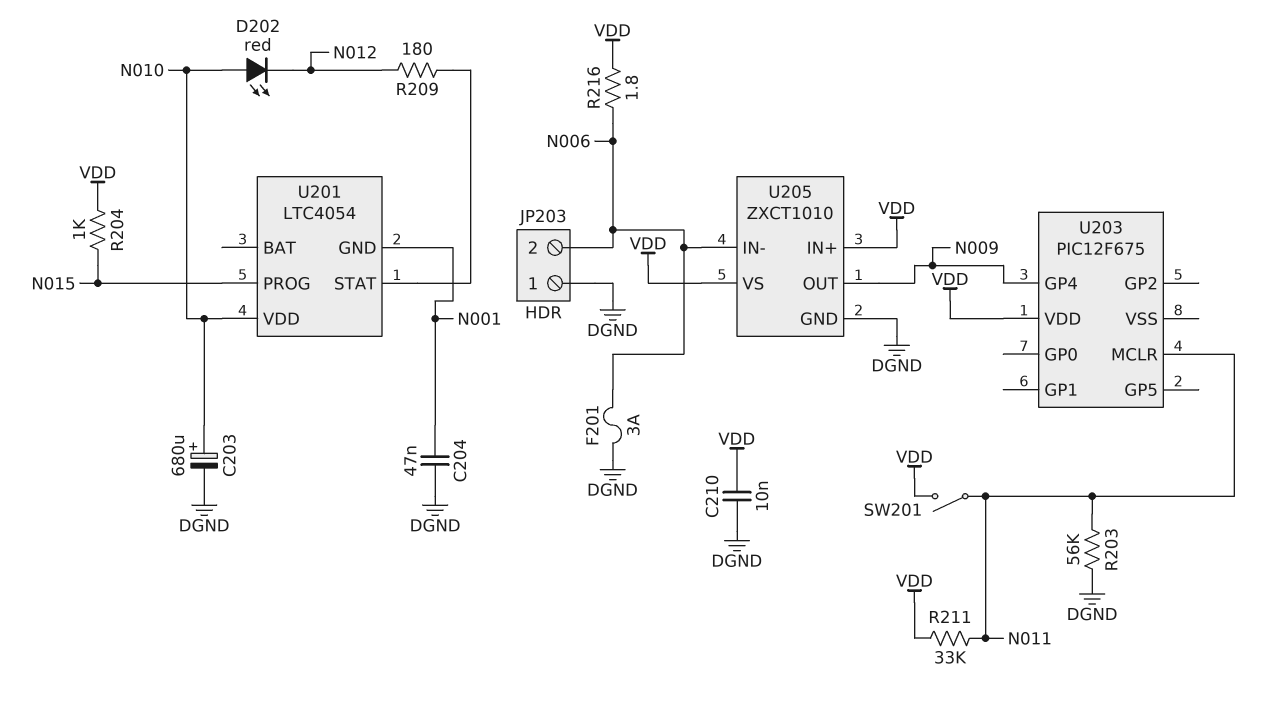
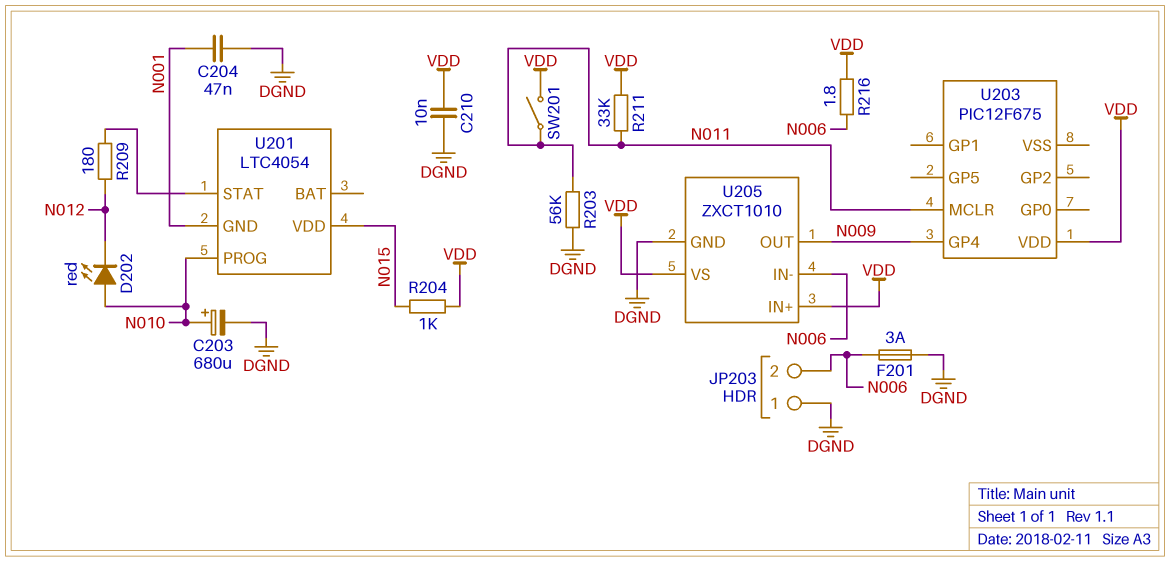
U201 pin PROG: N015 -> N010
U201 pin VDD: N010 -> N015

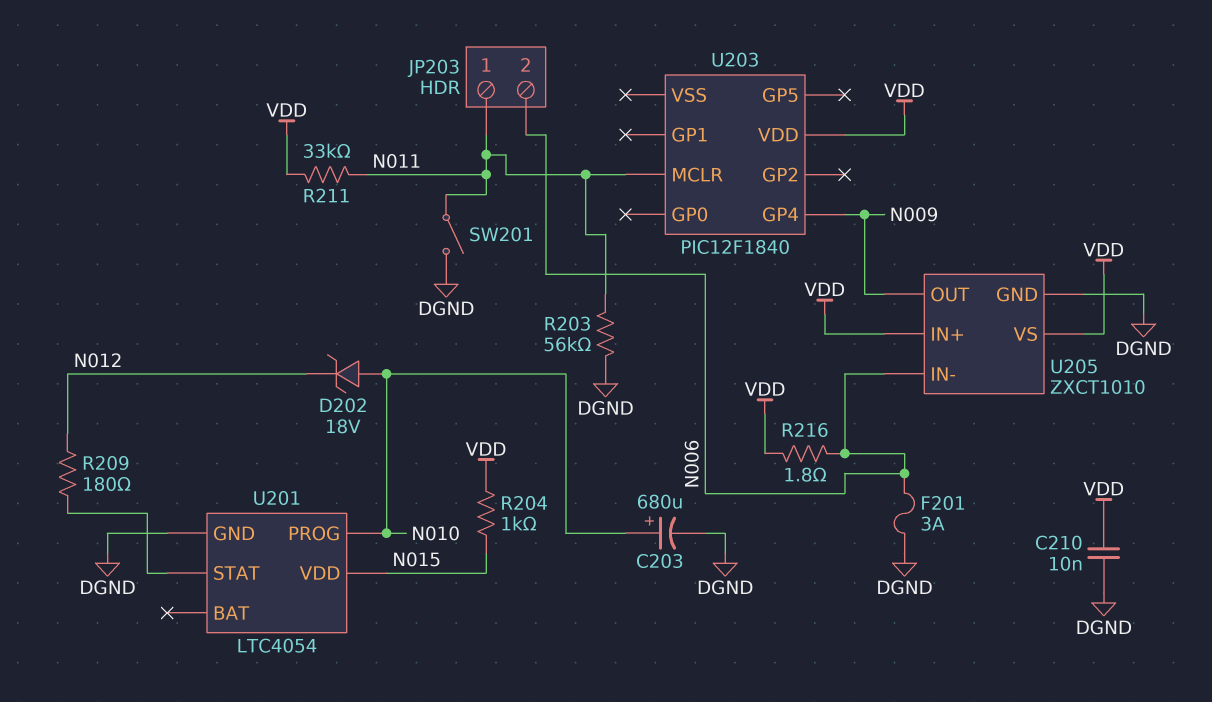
C204: 47nF (DGND, N001) -> none
D202: LED red (A N010, K N012) -> zener 18V (A N010, K N012)
JP203 pin 1: DGND -> N011
SW201: switch (N011, VDD) -> switch (DGND, N011)
U201 pin GND: N001 -> DGND
U203: PIC12F675 -> PIC12F1840

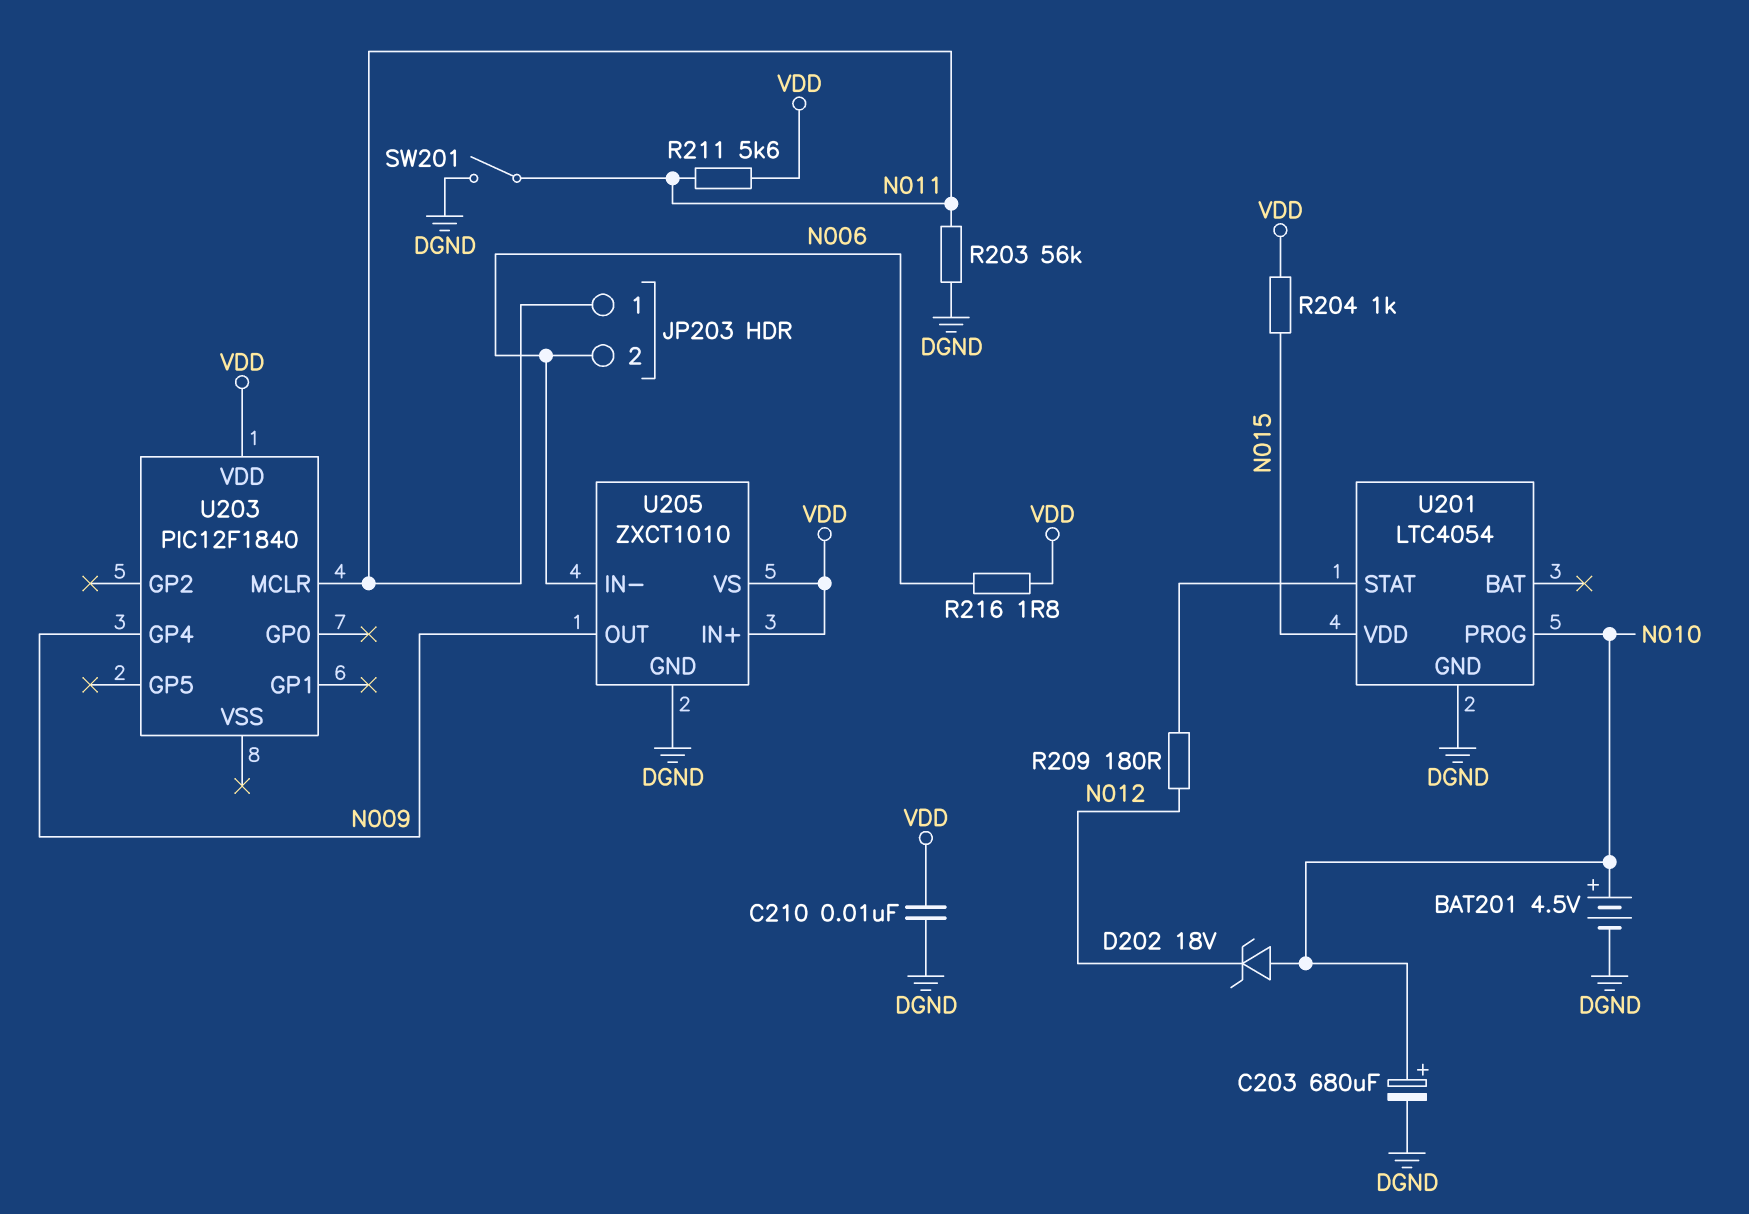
BAT201: none -> 4.5V (plus N010, minus DGND)
F201: 3A (DGND, N006) -> none
R211: 33k (N011, VDD) -> 5.6k (N011, VDD)

